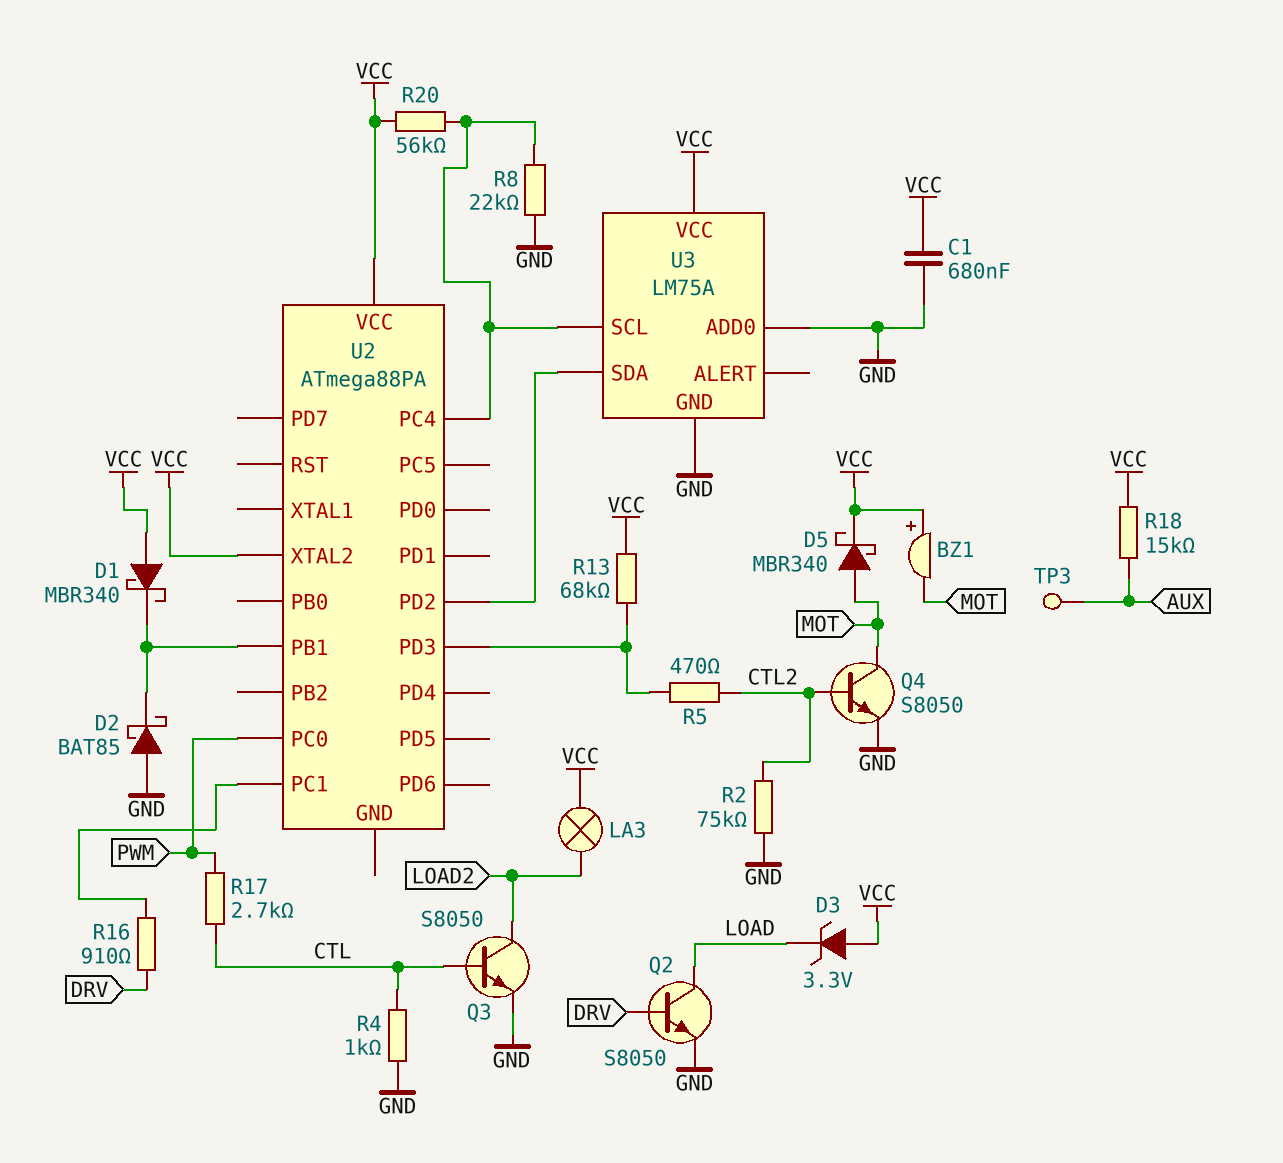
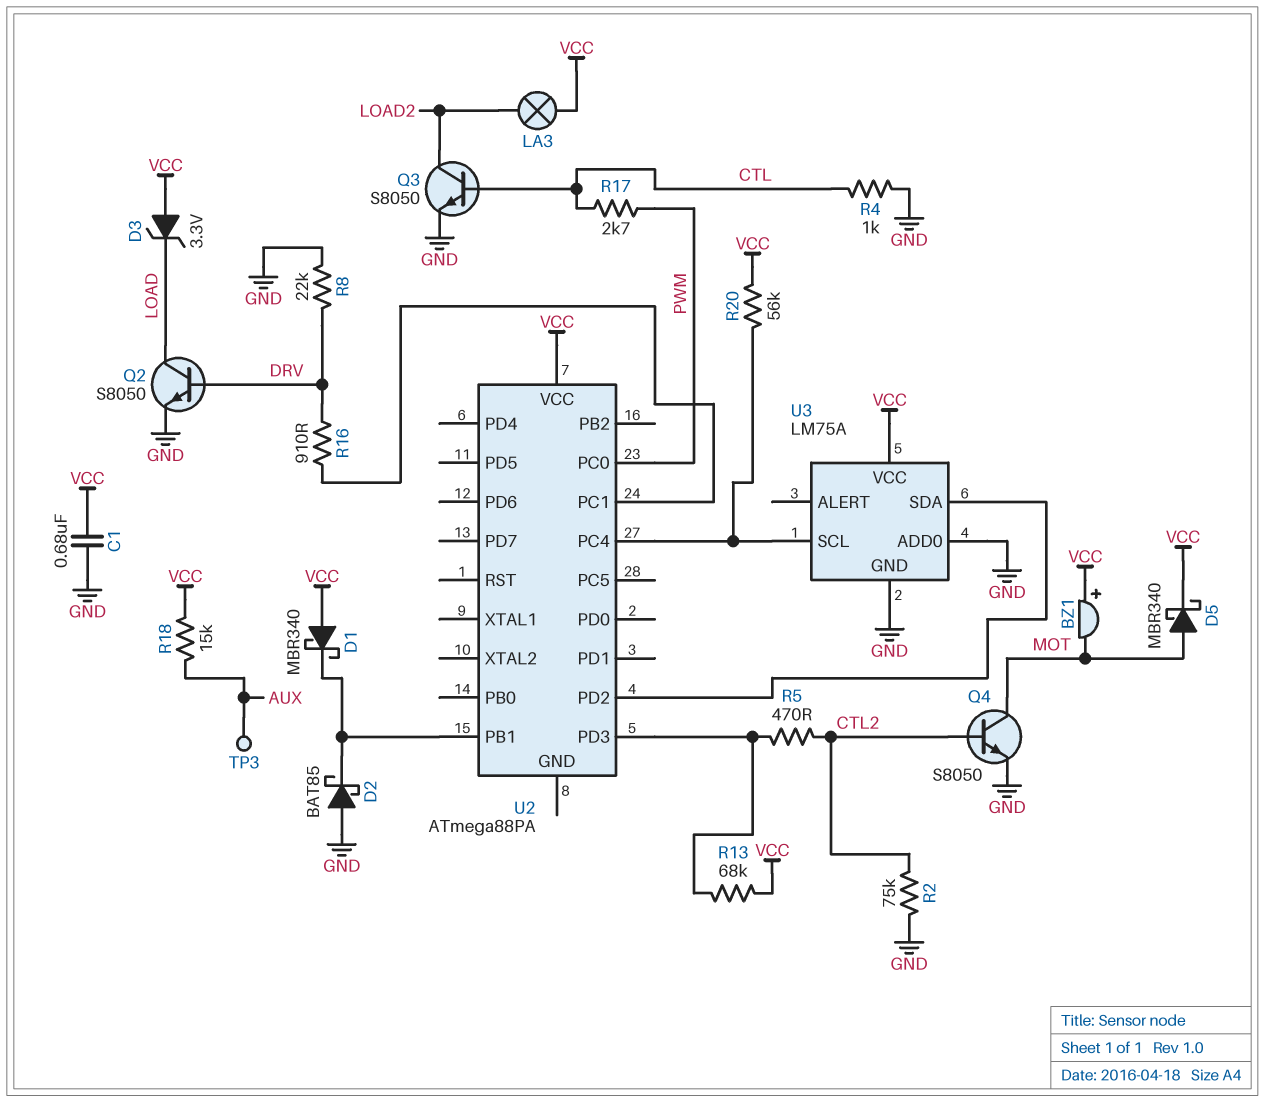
R8: 22k (GND, U2/PC4) -> 22k (DRV, GND)
U2 pin XTAL2: VCC -> none

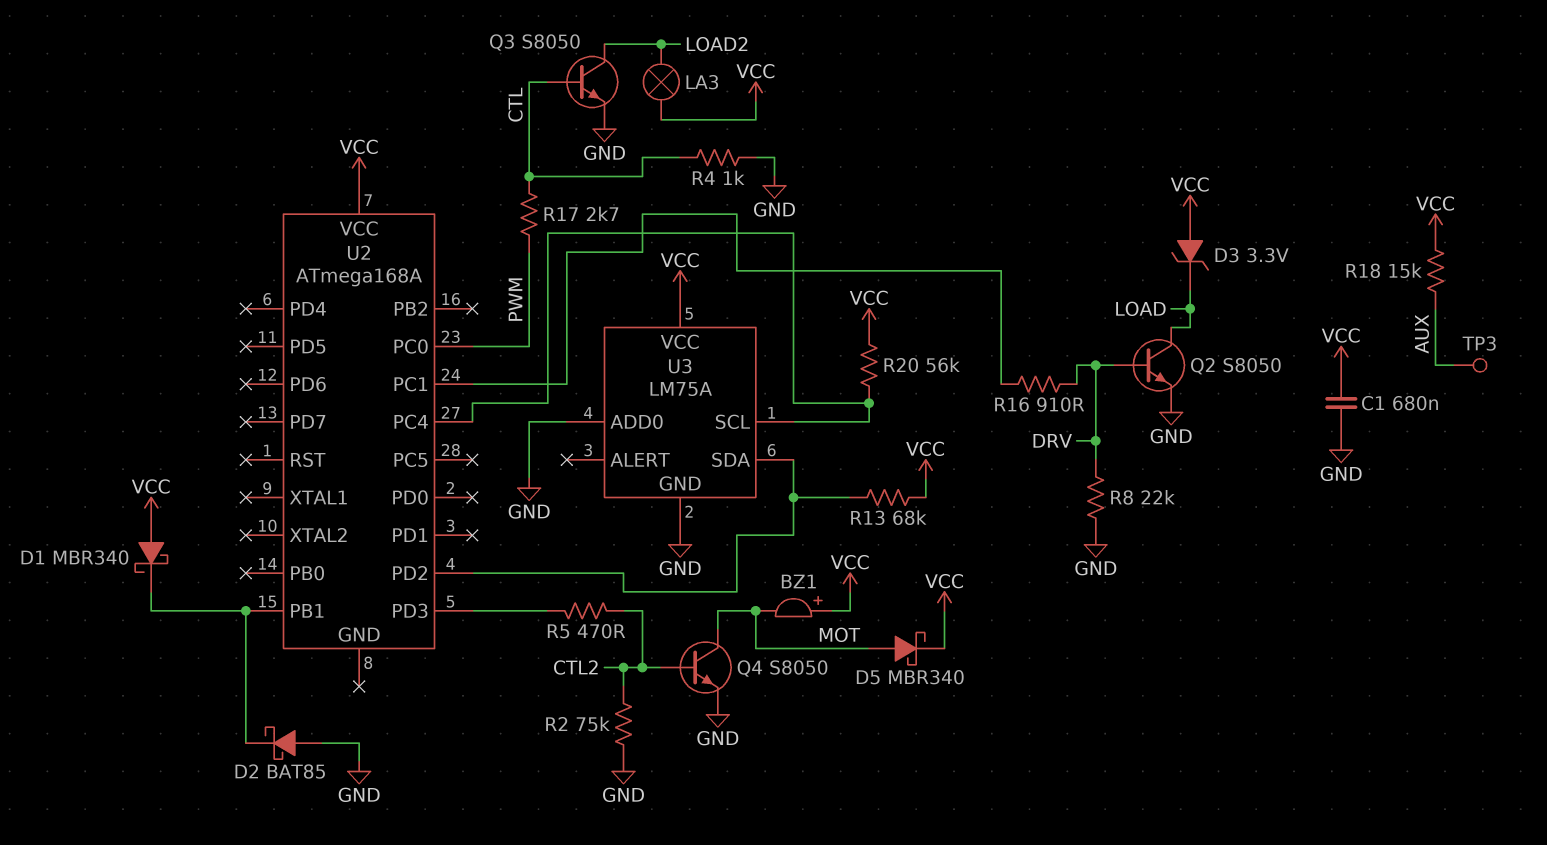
R13: 68k (U2/PD3, VCC) -> 68k (U2/PD2, VCC)
U2: ATmega88PA -> ATmega168A

